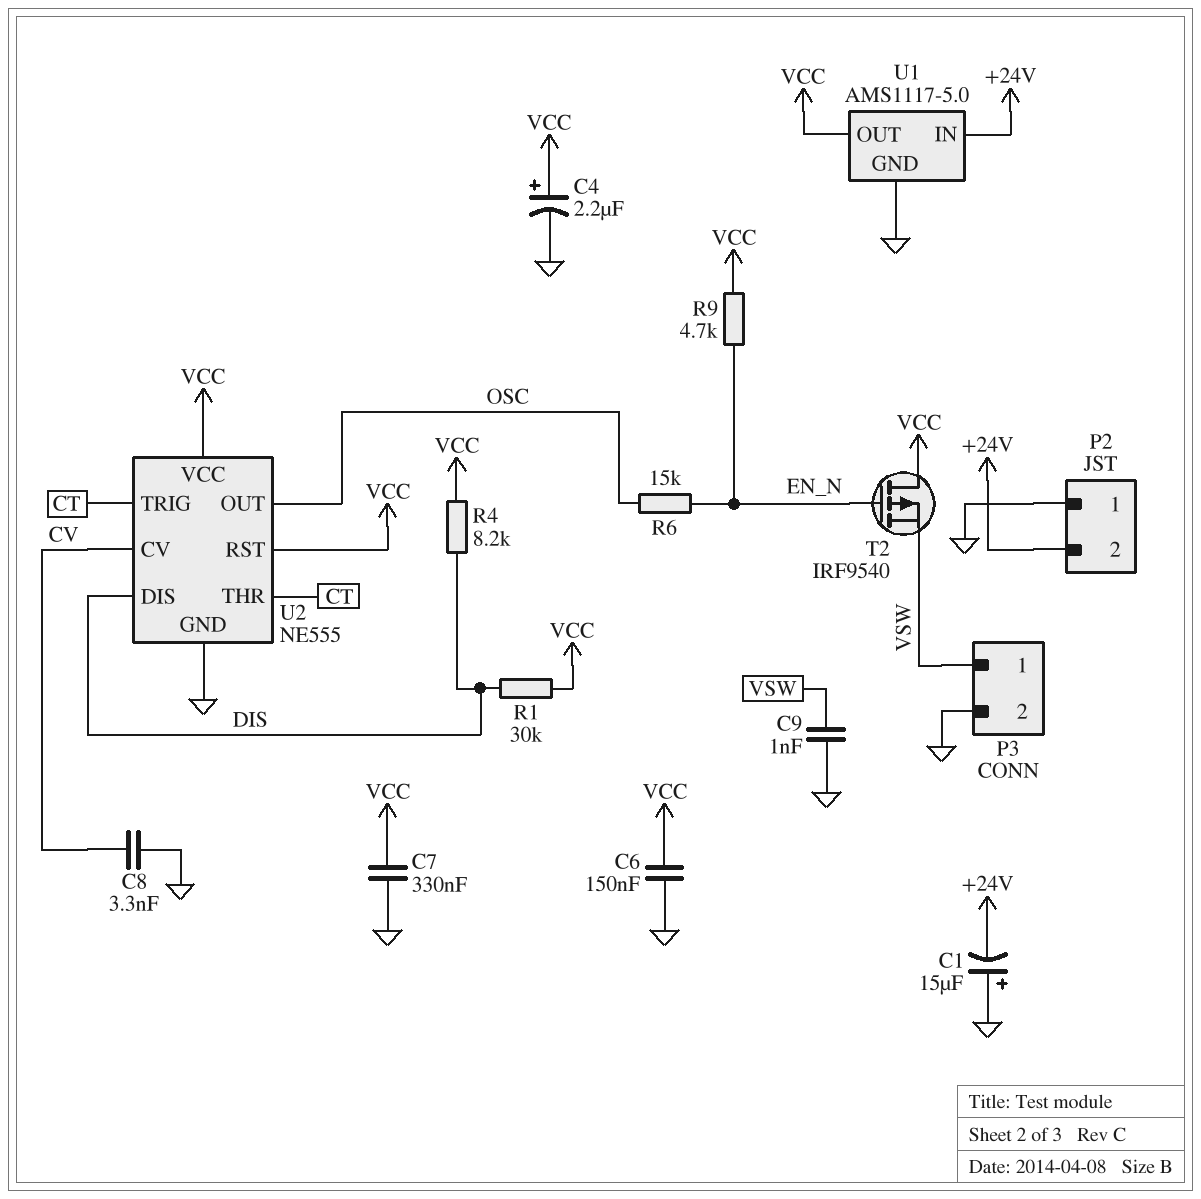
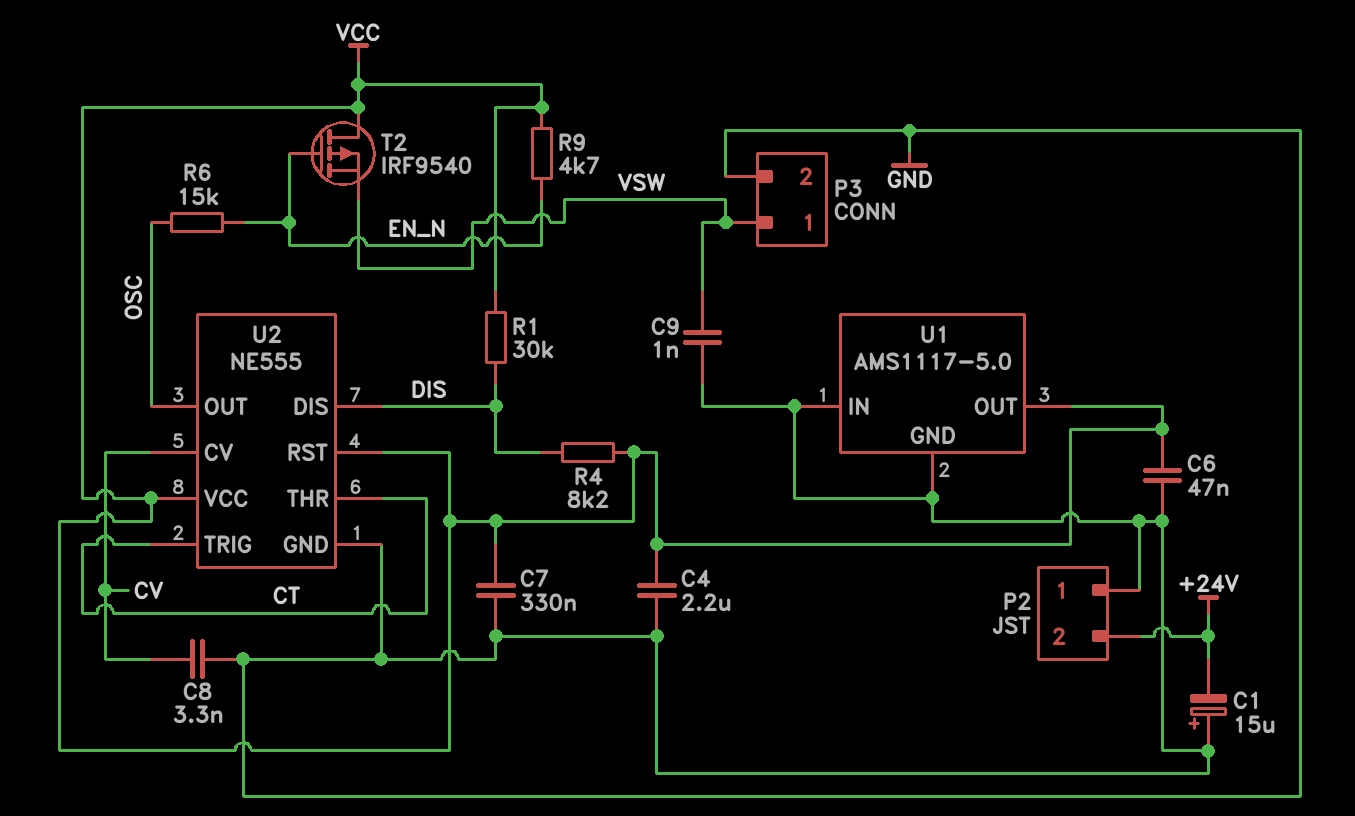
C4: 2.2uF (plus VCC, minus GND) -> 2.2uF (GND, VCC)
C6: 150nF (GND, VCC) -> 47nF (GND, VCC)
U1 pin IN: +24V -> GND

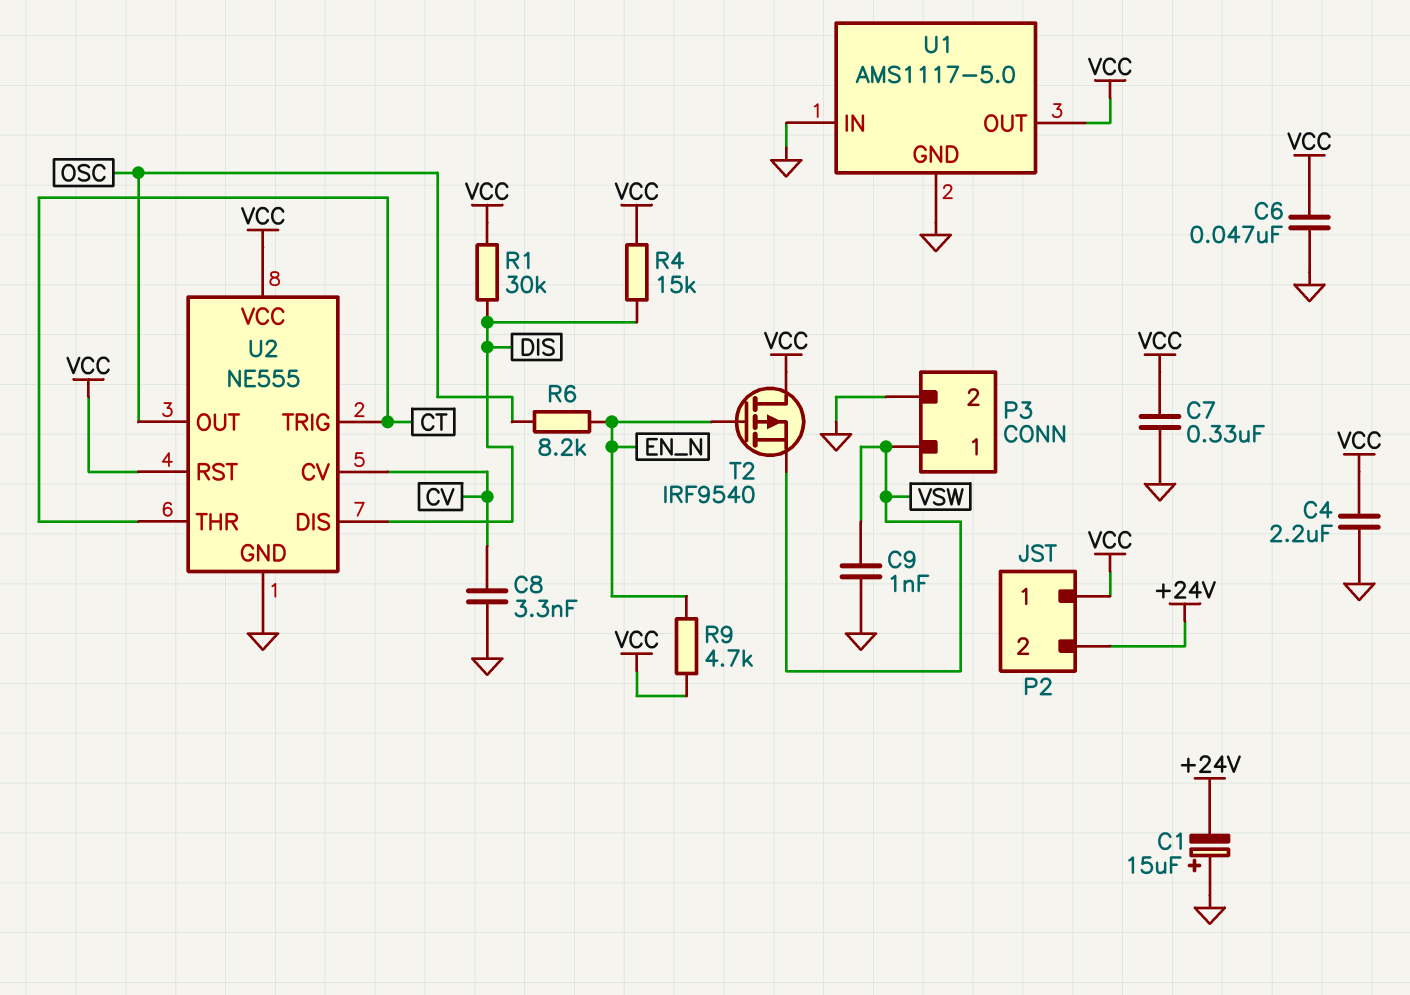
P2 pin 1: GND -> VCC
R4: 8.2k (DIS, VCC) -> 15k (DIS, VCC)
R6: 15k (EN_N, OSC) -> 8.2k (EN_N, OSC)

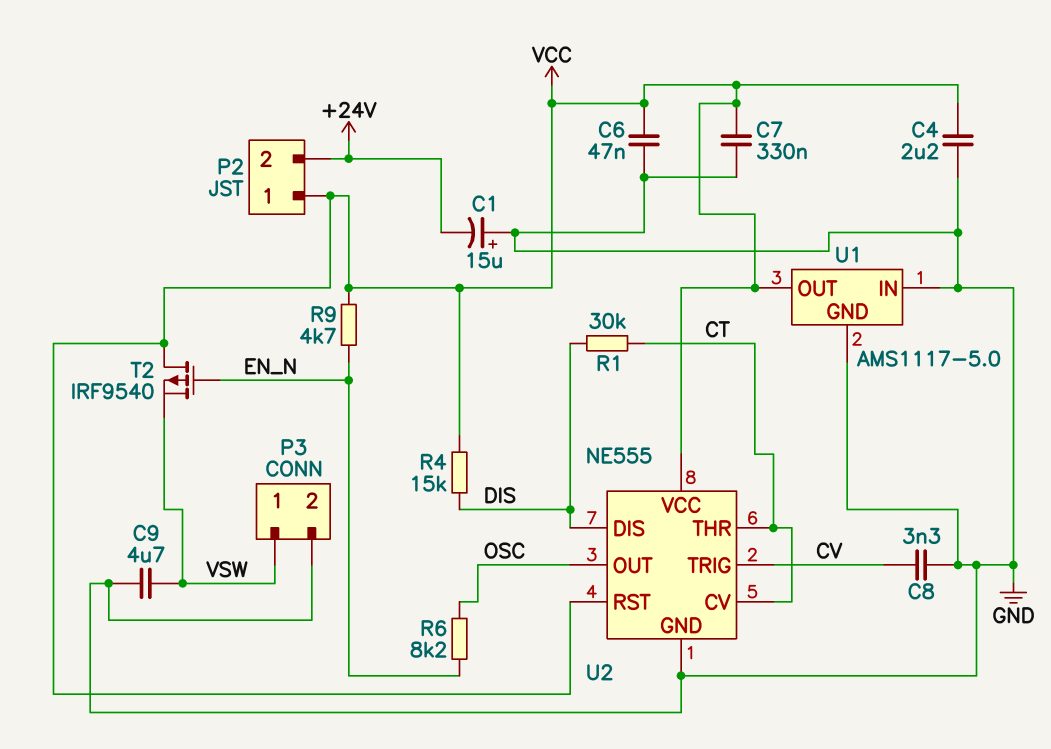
C9: 1nF (GND, VSW) -> 4.7uF (GND, VSW)
R1: 30k (DIS, VCC) -> 30k (CT, DIS)
U2 pin CV: CV -> CT
U2 pin TRIG: CT -> CV

